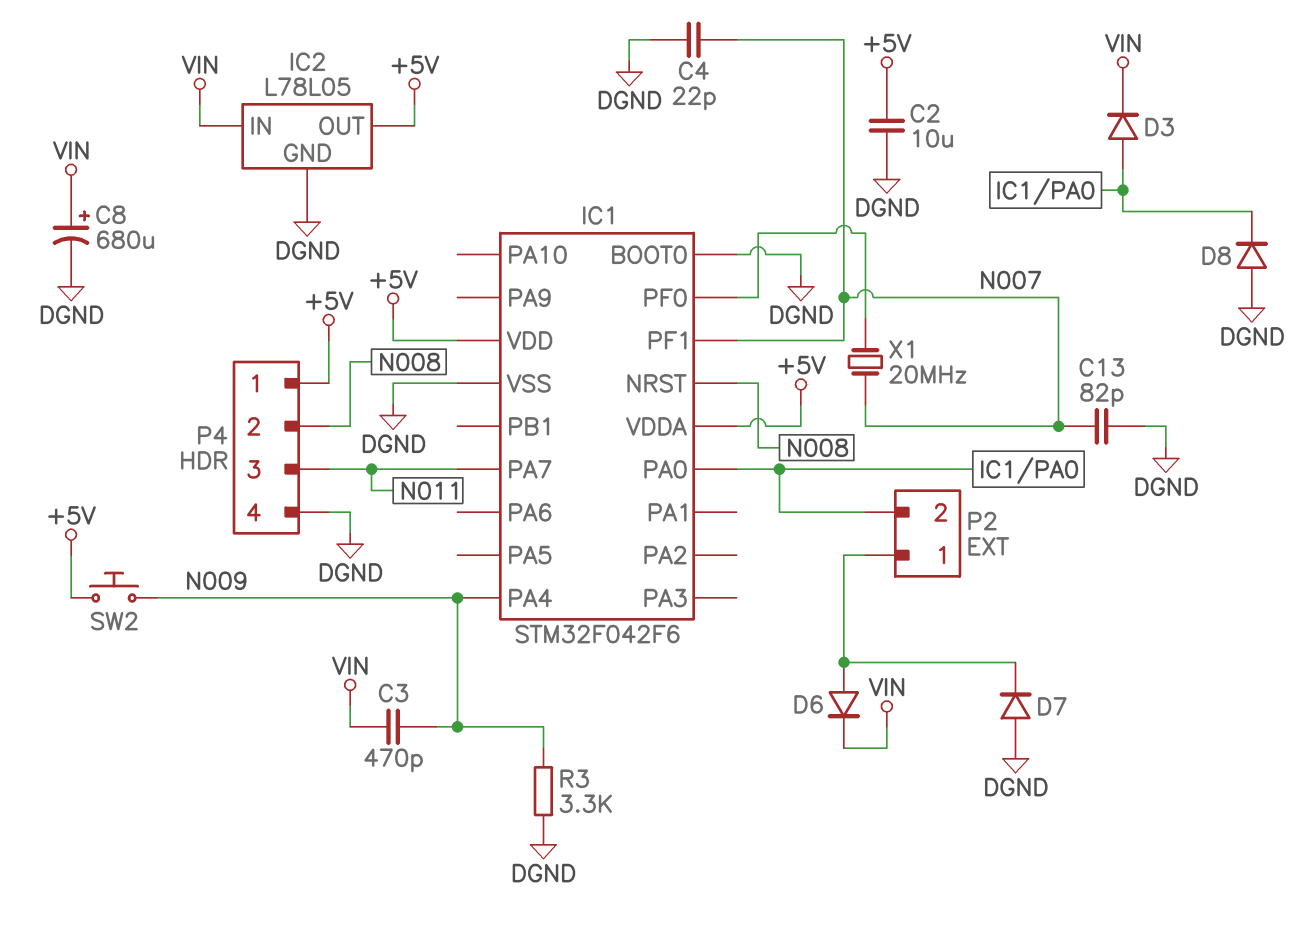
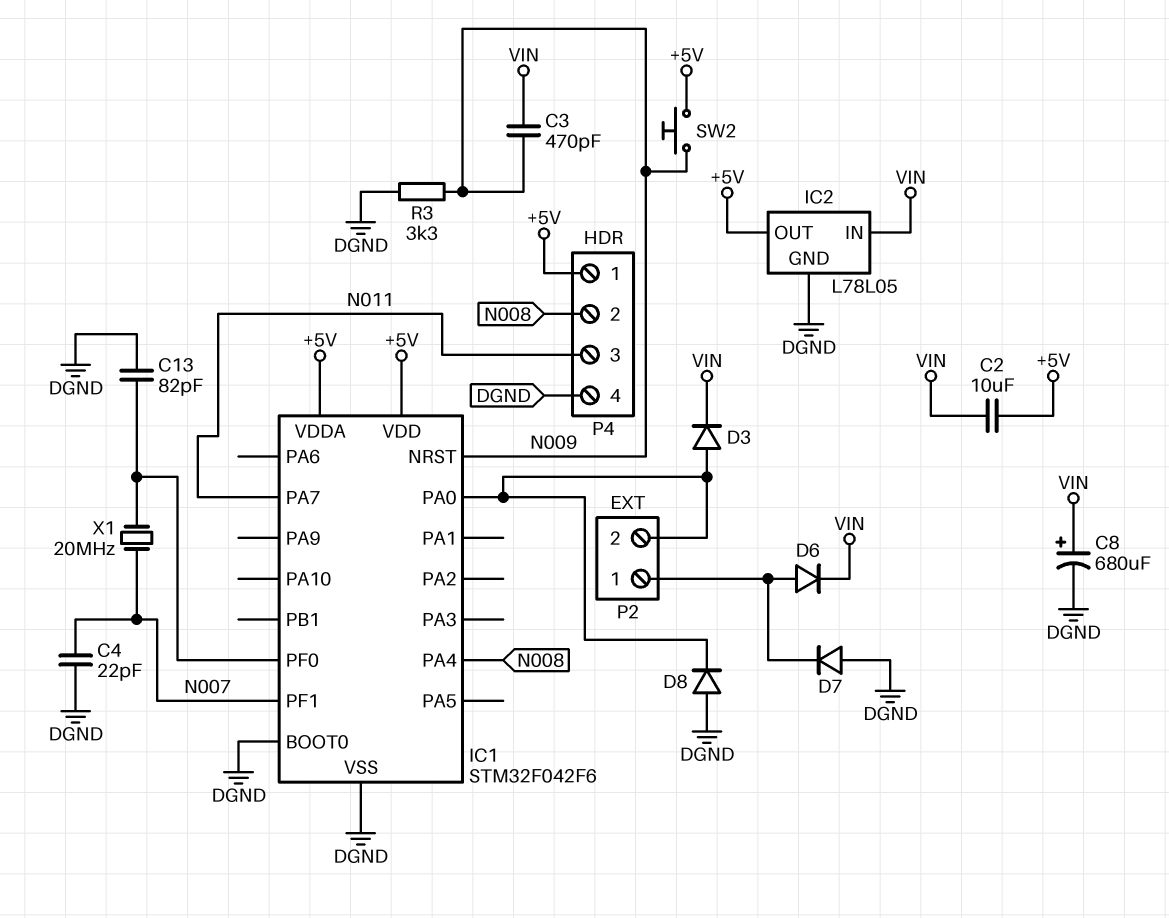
C2: 10uF (+5V, DGND) -> 10uF (+5V, VIN)
C13: 82pF (DGND, N007) -> 82pF (DGND, IC1/PF0)
IC1 pin NRST: N008 -> N009
IC1 pin PA4: N009 -> N008

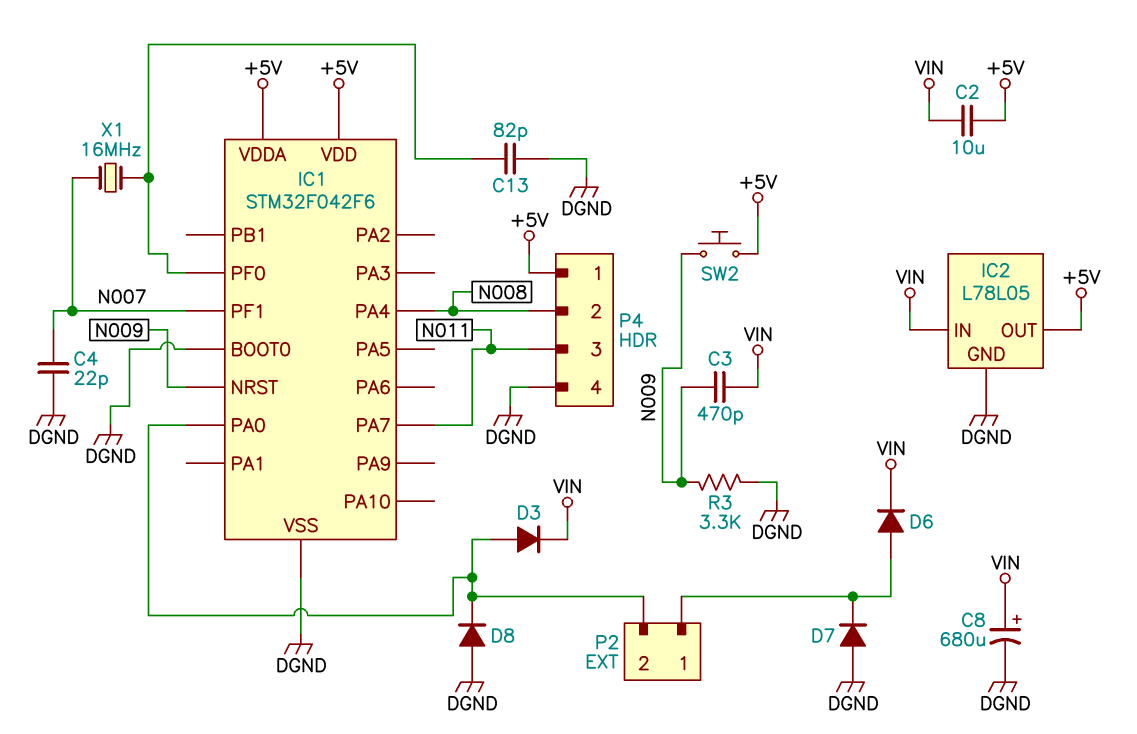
X1: 20MHz (IC1/PF0, N007) -> 16MHz (IC1/PF0, N007)

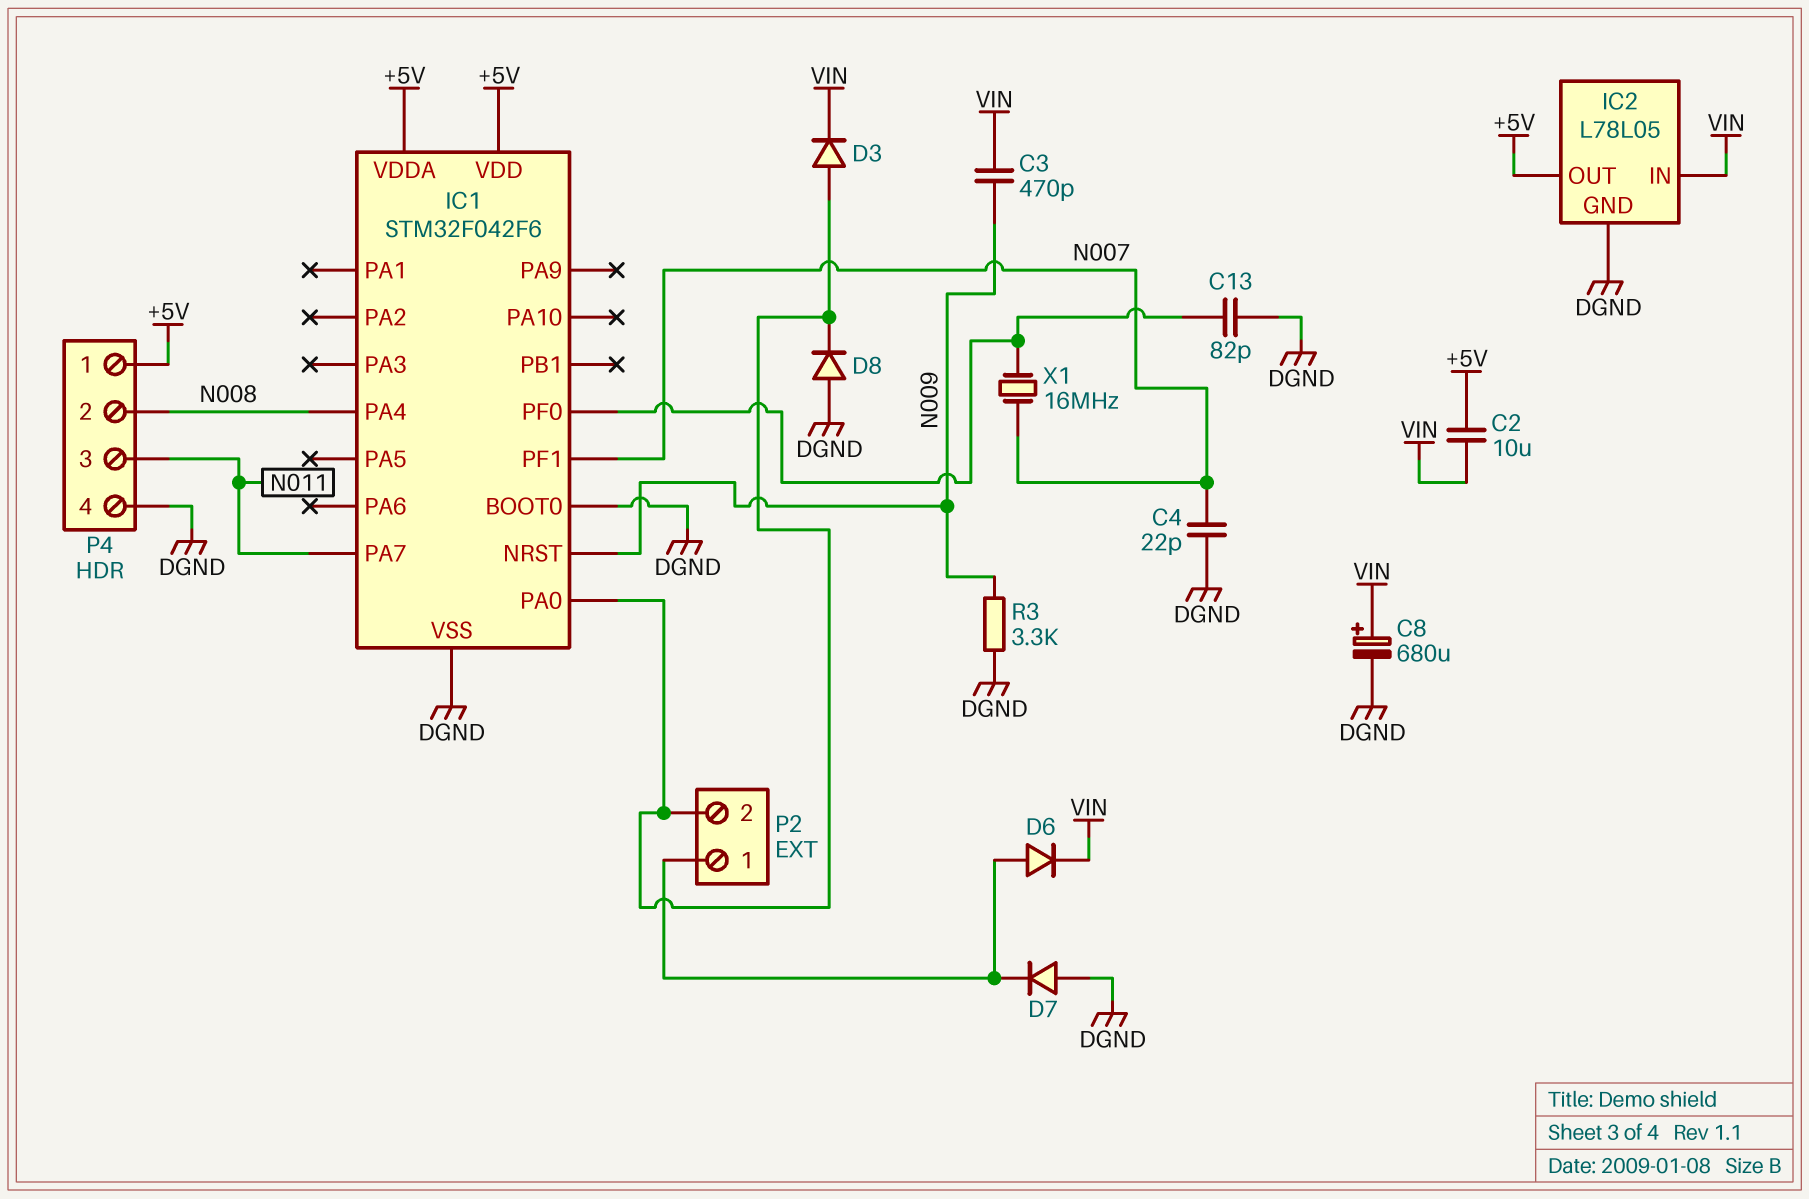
SW2: button (+5V, N009) -> none

